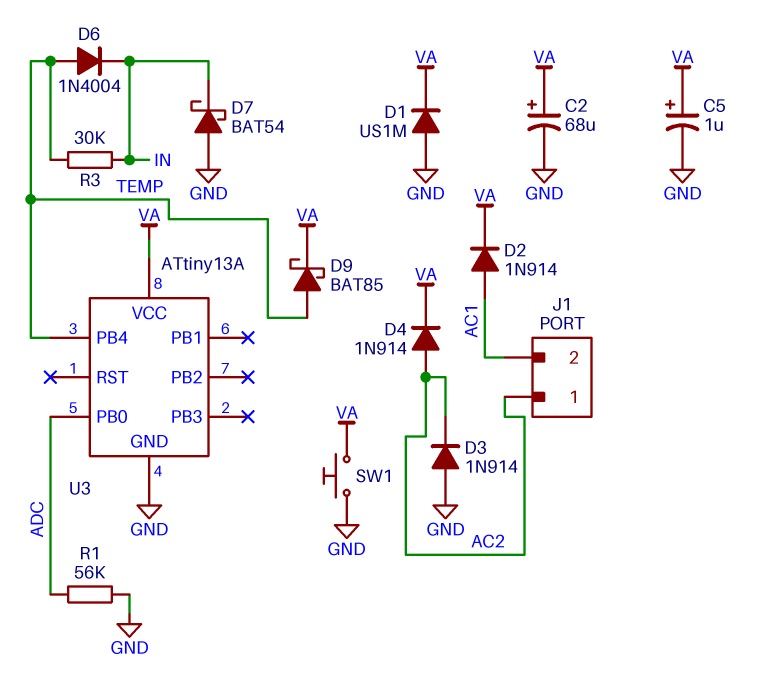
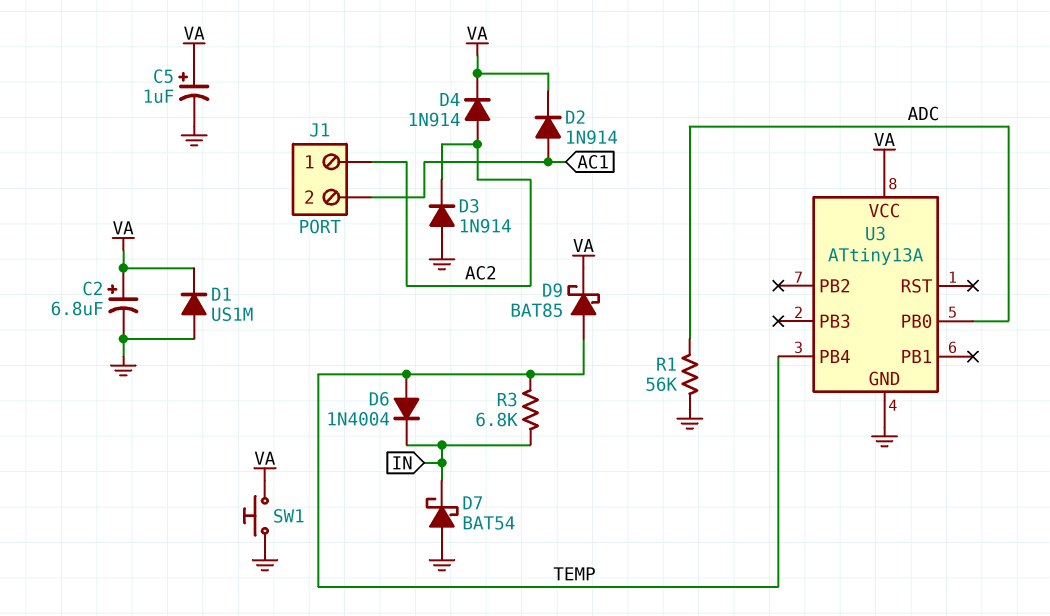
C2: 68uF (plus VA, minus GND) -> 6.8uF (plus VA, minus GND)
R3: 30k (IN, TEMP) -> 6.8k (IN, TEMP)

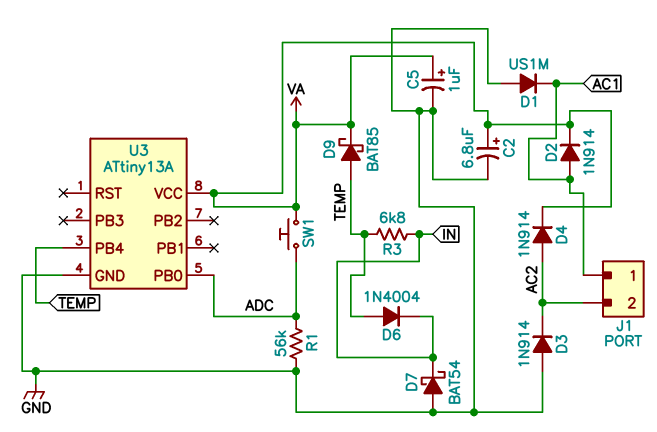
D1: diode US1M (A GND, K VA) -> diode US1M (A GND, K AC1)
J1 pin 1: AC2 -> AC1
J1 pin 2: AC1 -> AC2
SW1: button (GND, VA) -> button (ADC, VA)

